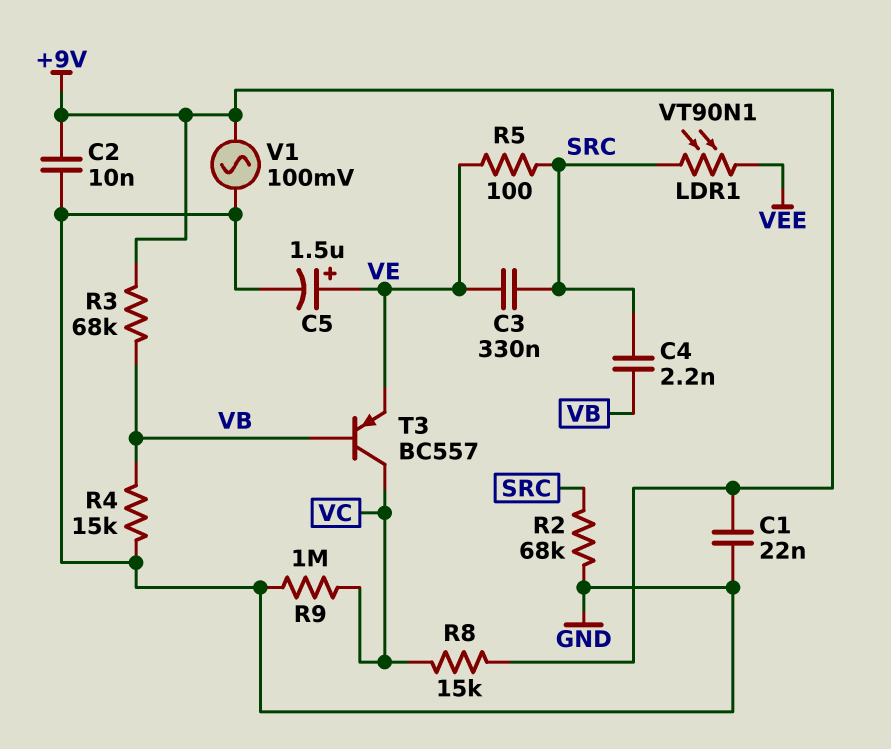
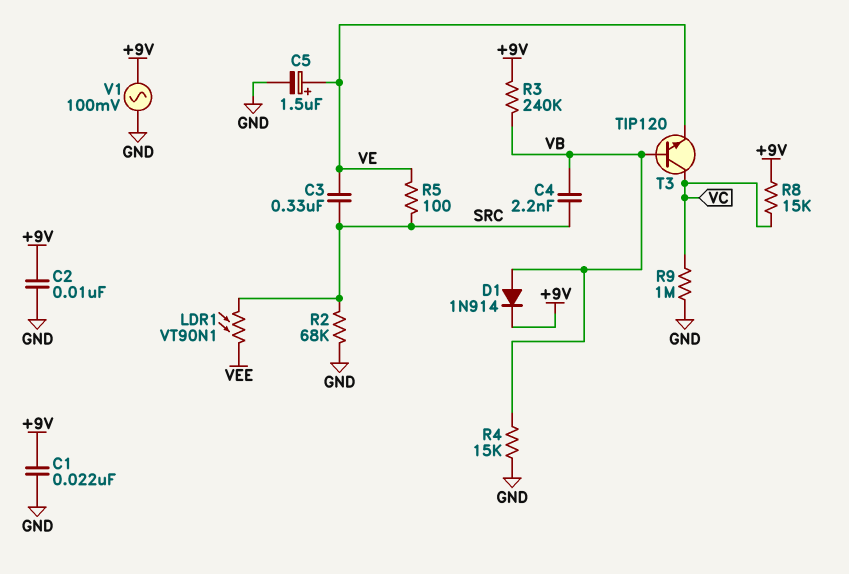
D1: none -> diode 1N914 (A VB, K +9V)
R3: 68k (+9V, VB) -> 240k (+9V, VB)
T3: PNP BC557 (B VB, C VC, E VE) -> NPN TIP120 (B VB, C VC, E VE)

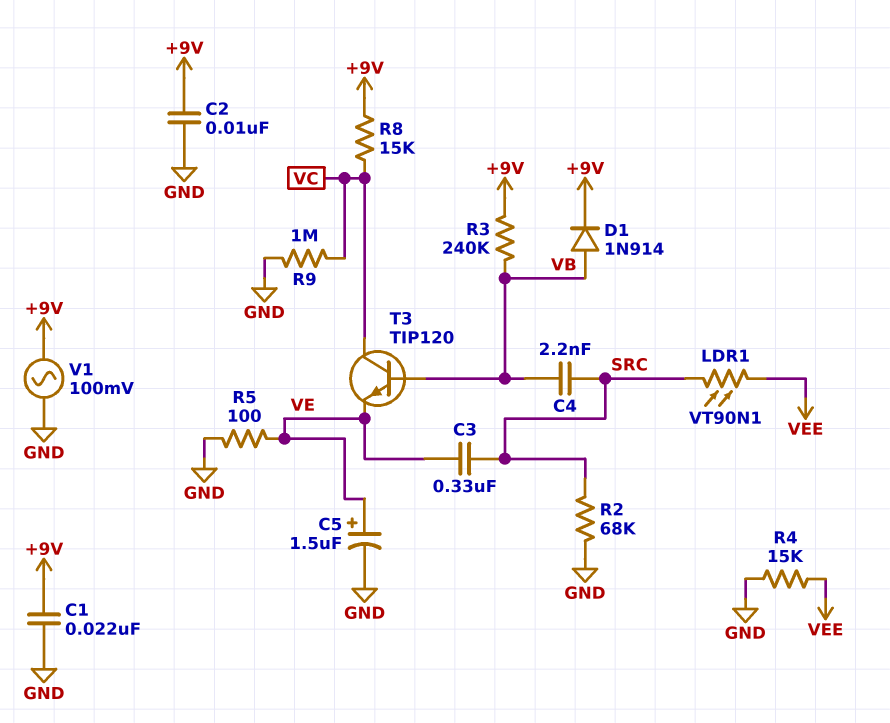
R4: 15k (GND, VB) -> 15k (GND, VEE)
R5: 100 (SRC, VE) -> 100 (GND, VE)

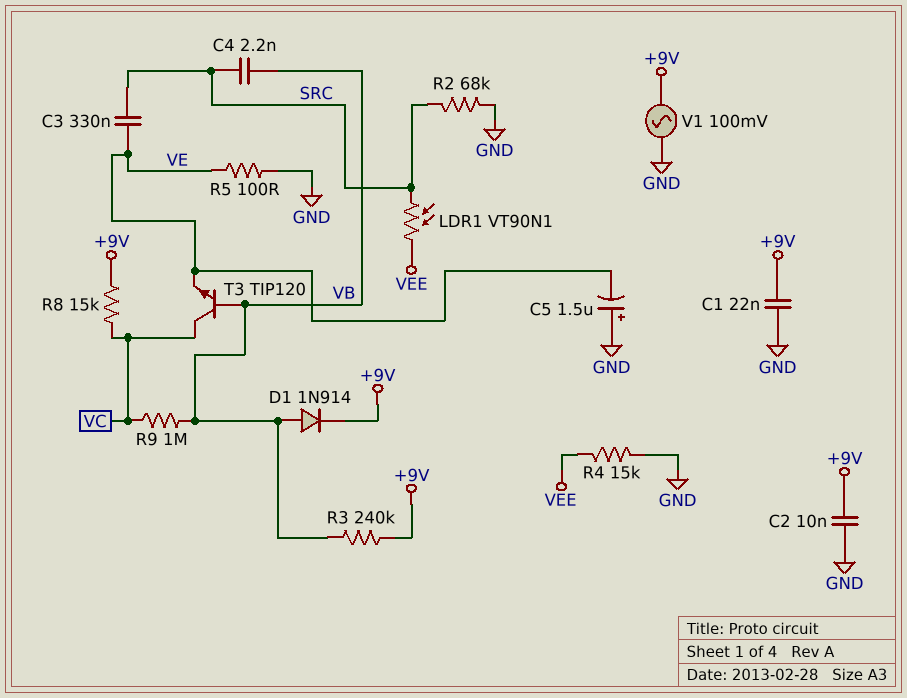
C5: 1.5uF (plus VE, minus GND) -> 1.5uF (plus GND, minus VE)
R9: 1M (GND, VC) -> 1M (VB, VC)

